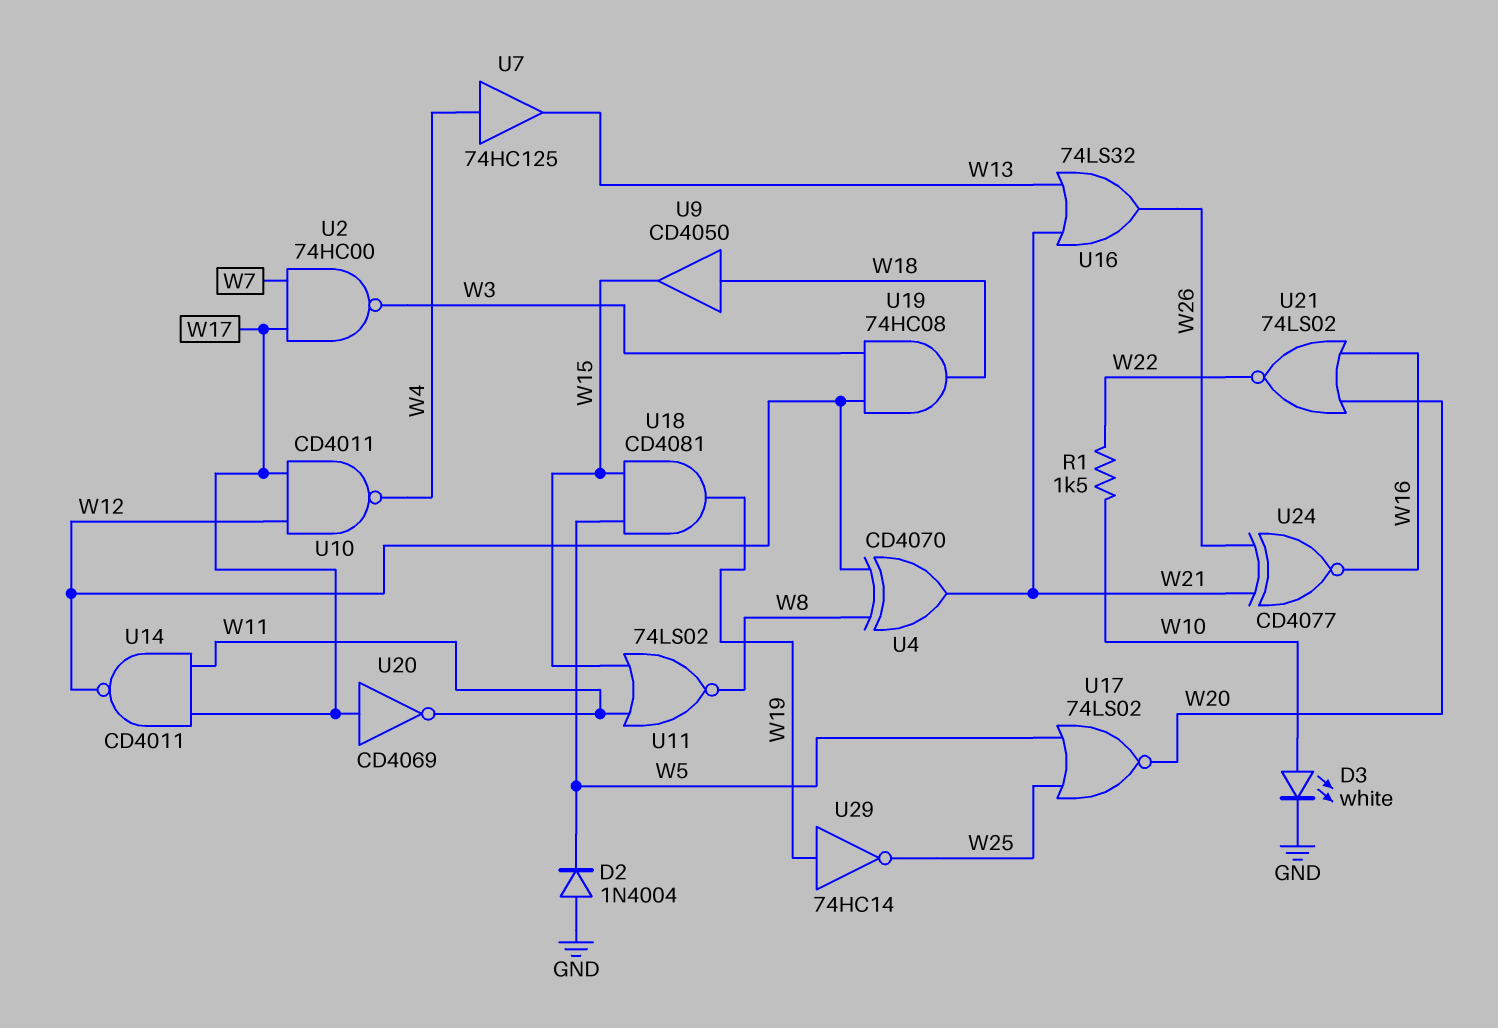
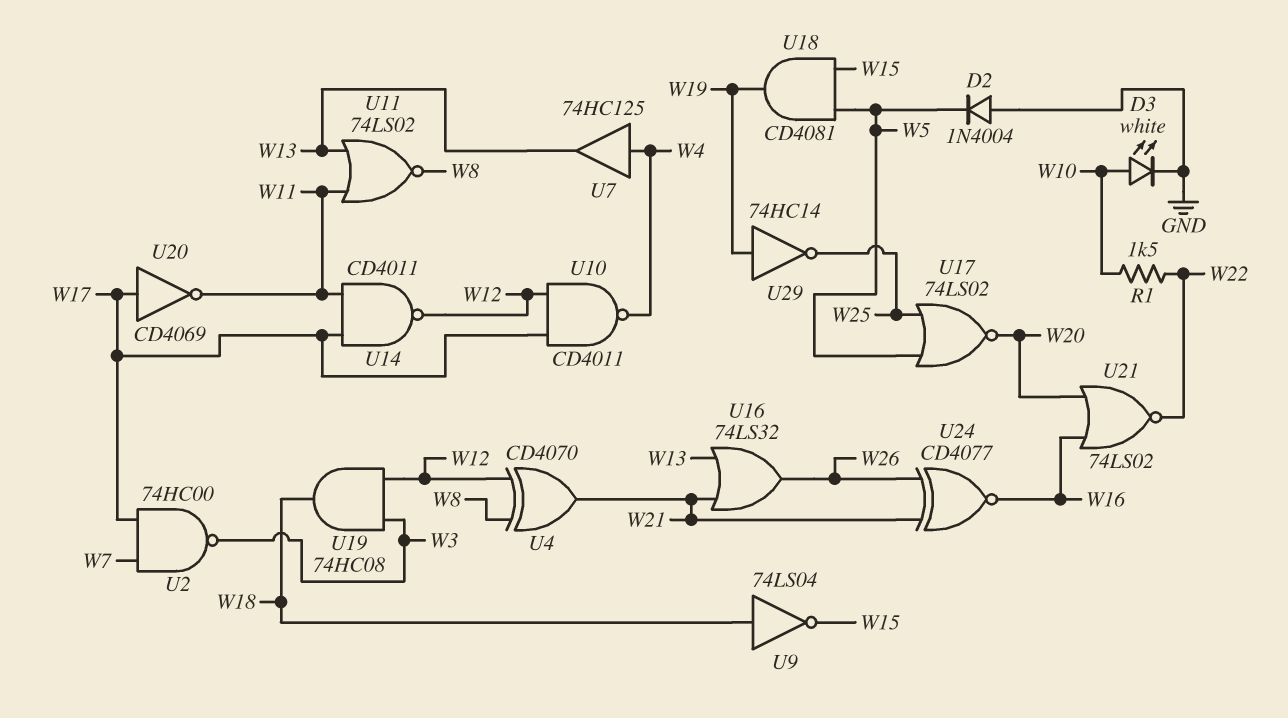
U9: buffer CD4050 (in W18, out W15) -> NOT 74LS04 (in W18, out W15)
U11: NOR 74LS02 (in W11, in W15, out W8) -> NOR 74LS02 (in W11, in W13, out W8)

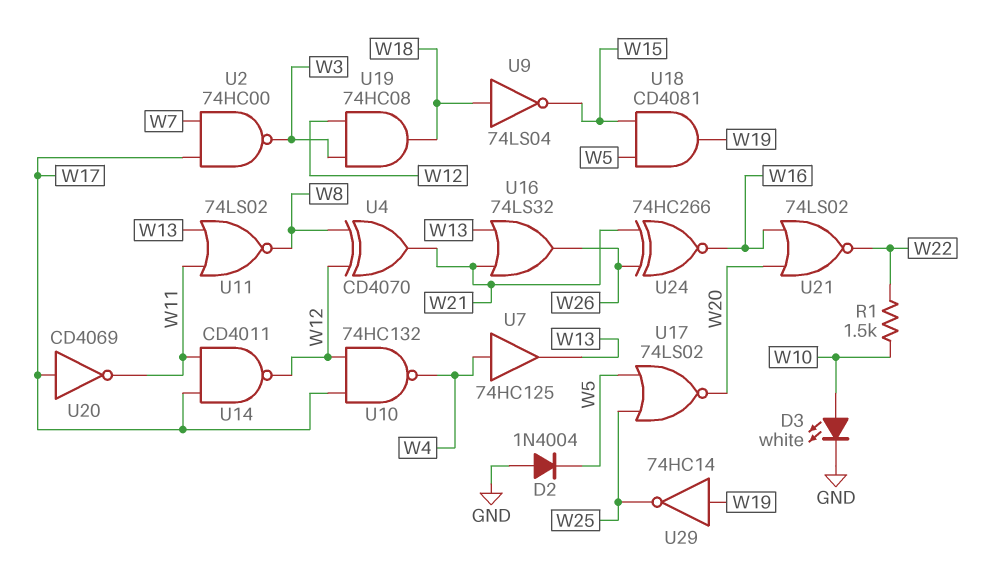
U10: NAND CD4011 (in W12, in W17, out W4) -> NAND 74HC132 (in W12, in W17, out W4)
U24: XNOR CD4077 (in W21, in W26, out W16) -> XNOR 74HC266 (in W21, in W26, out W16)

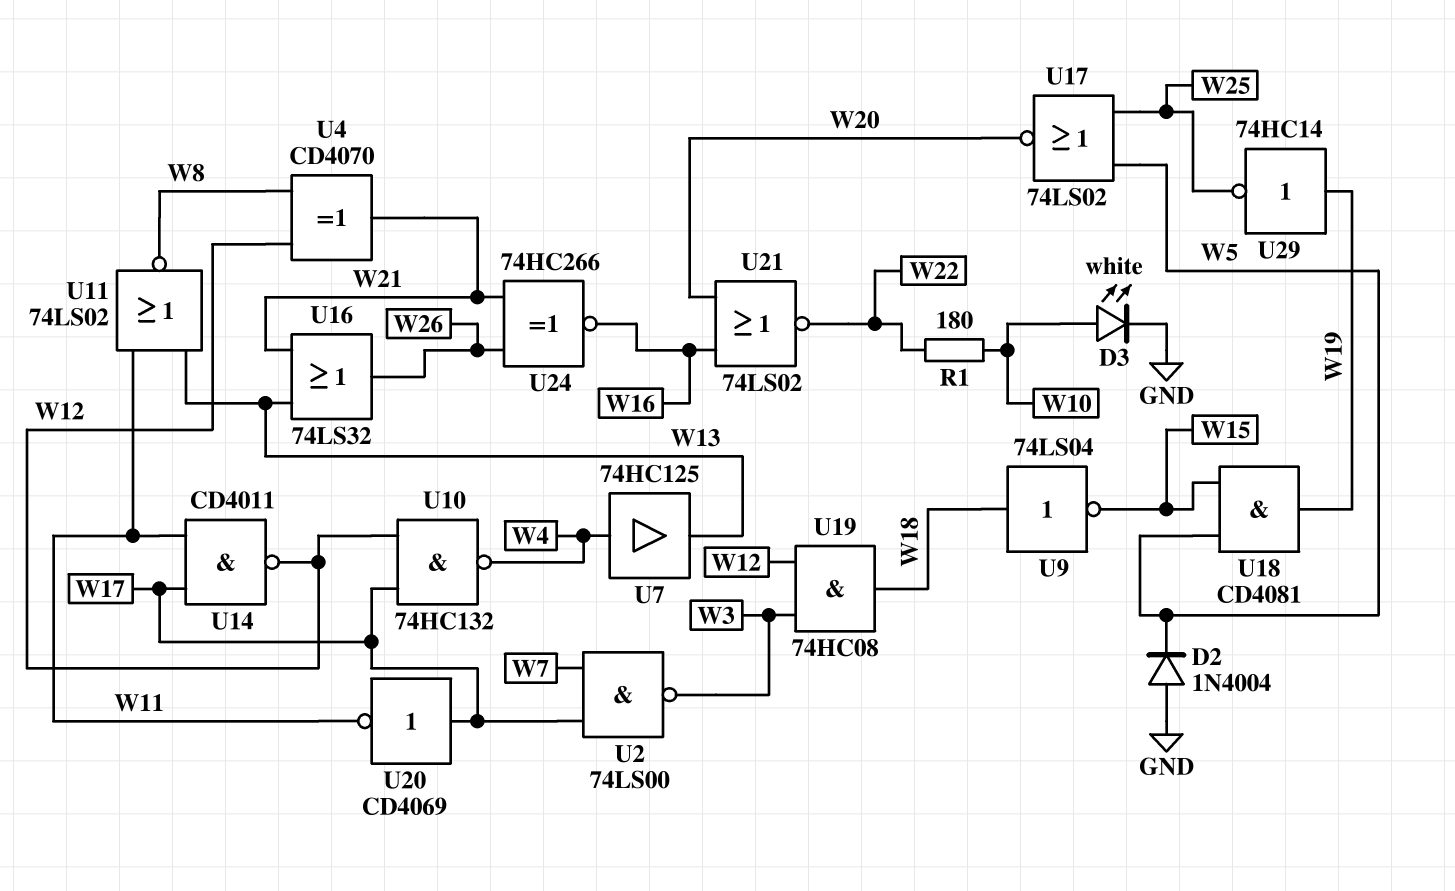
R1: 1.5k (W10, W22) -> 180 (W10, W22)
U2: NAND 74HC00 (in W7, in W17, out W3) -> NAND 74LS00 (in W7, in W17, out W3)

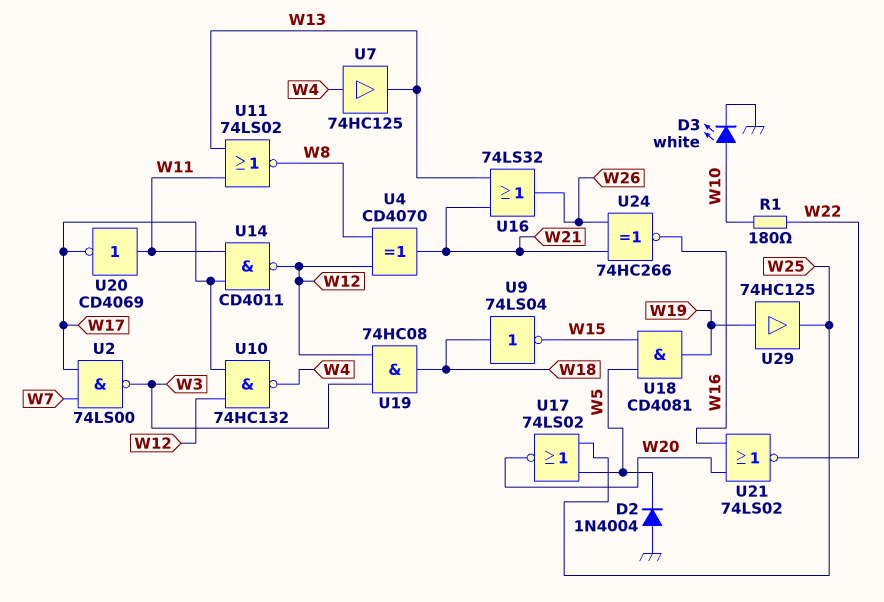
U20: NOT CD4069 (in W17, out W11) -> NOT CD4069 (in W11, out W17)
U29: NOT 74HC14 (in W19, out W25) -> buffer 74HC125 (in W19, out W25)

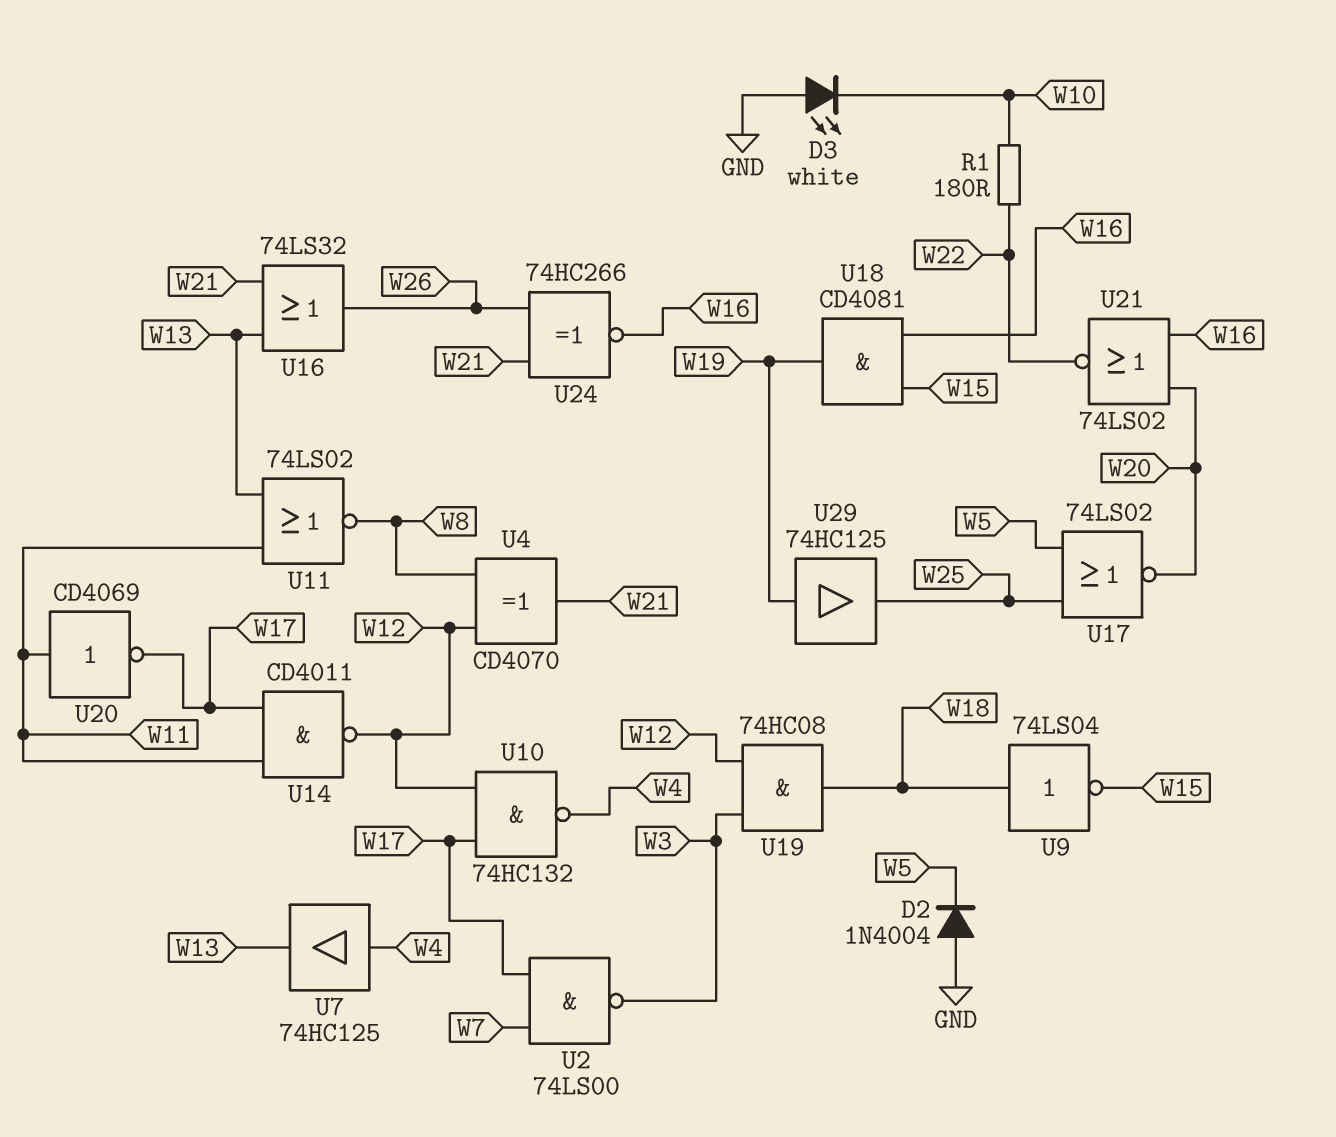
D3: LED white (A W10, K GND) -> LED white (A GND, K W10)
U18: AND CD4081 (in W5, in W15, out W19) -> AND CD4081 (in W15, in W16, out W19)

